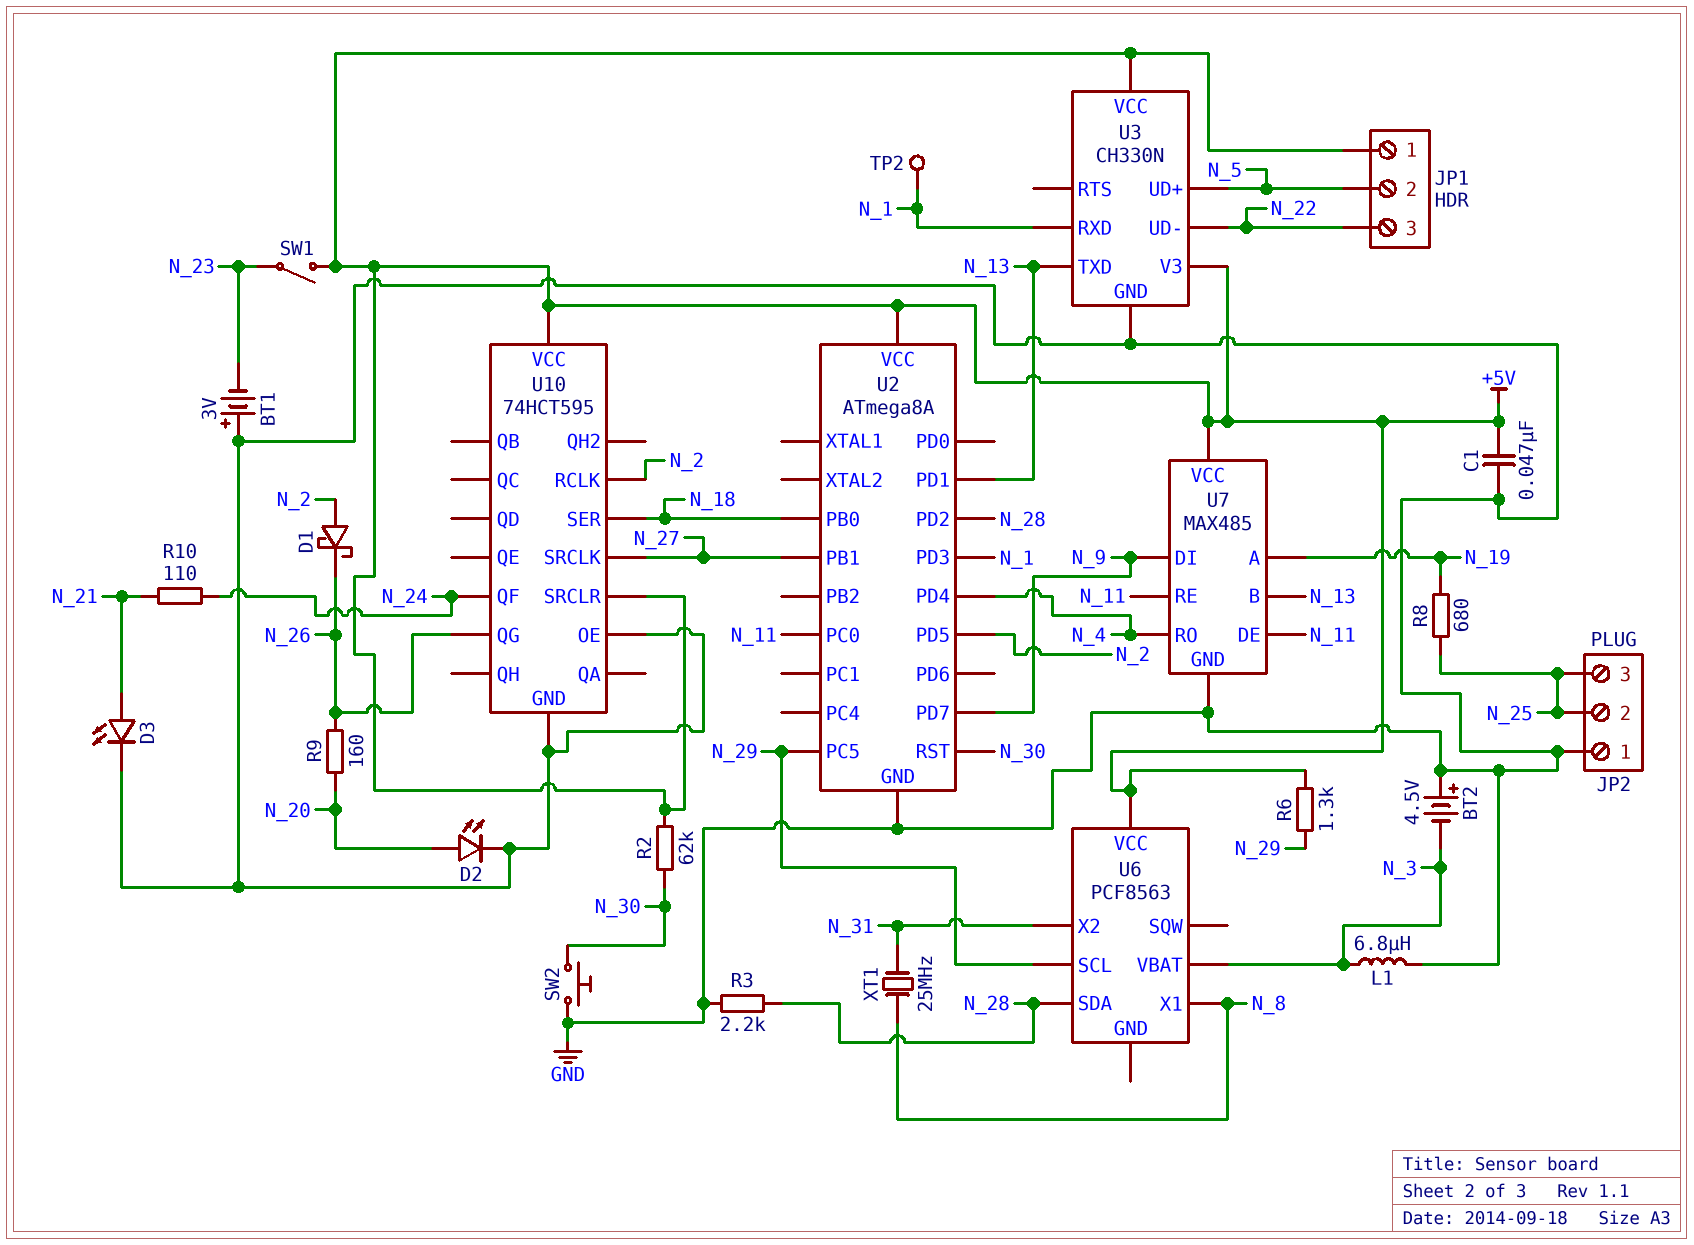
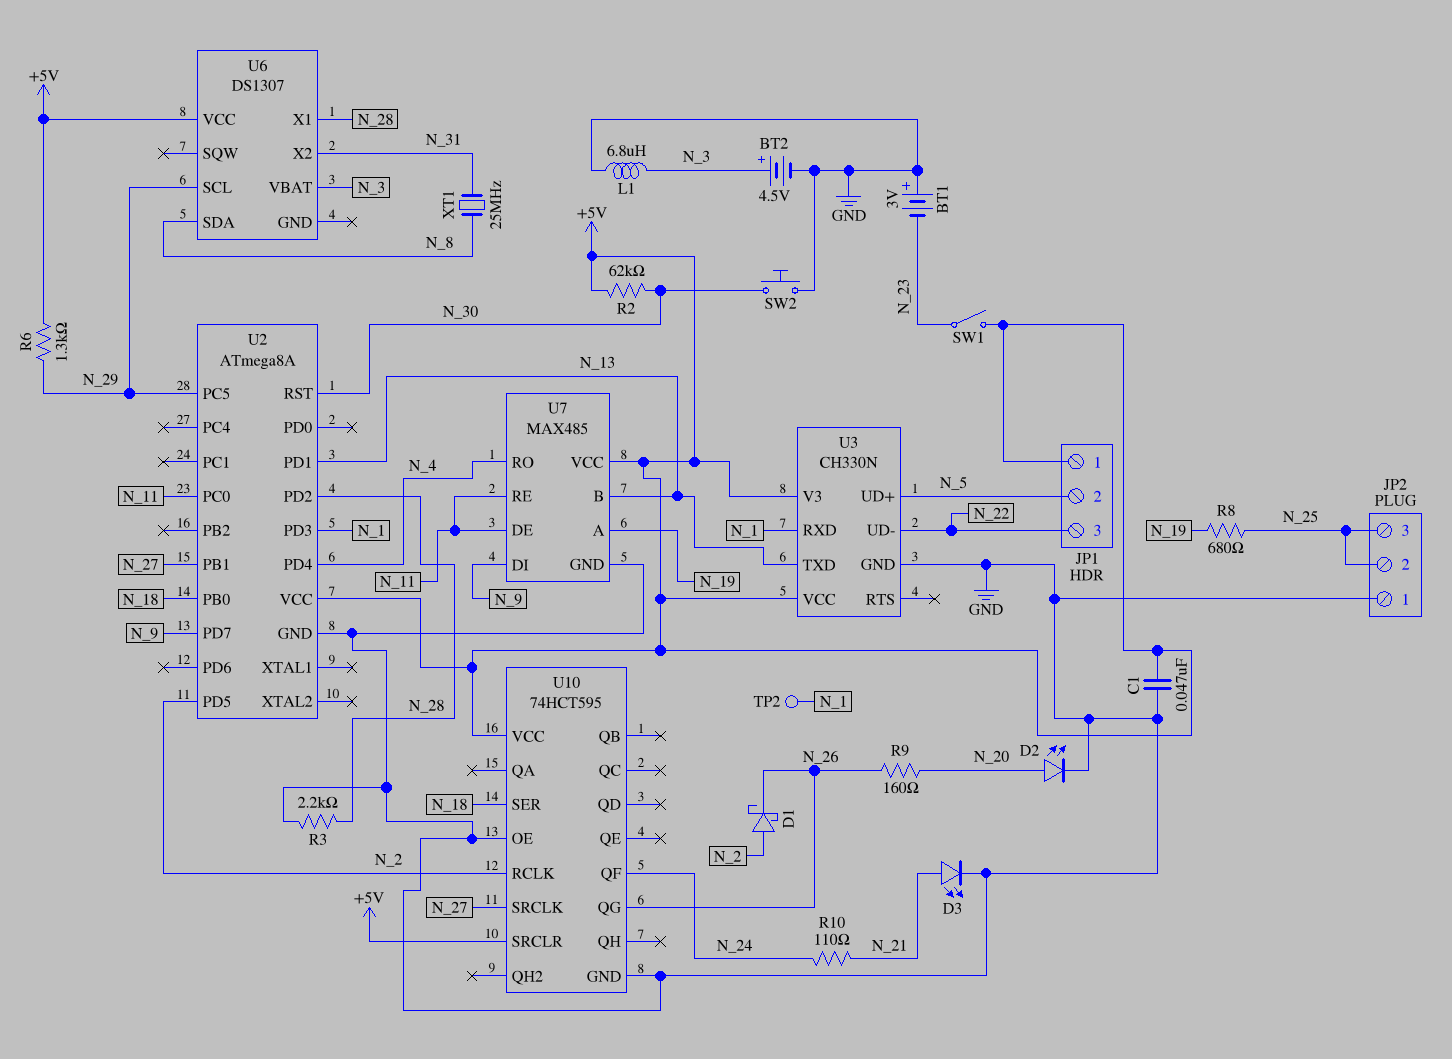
BT2: 4.5V (plus GND, minus N_3) -> 4.5V (plus N_3, minus GND)
U6: PCF8563 -> DS1307
U6 pin SDA: N_28 -> N_8
U6 pin X1: N_8 -> N_28

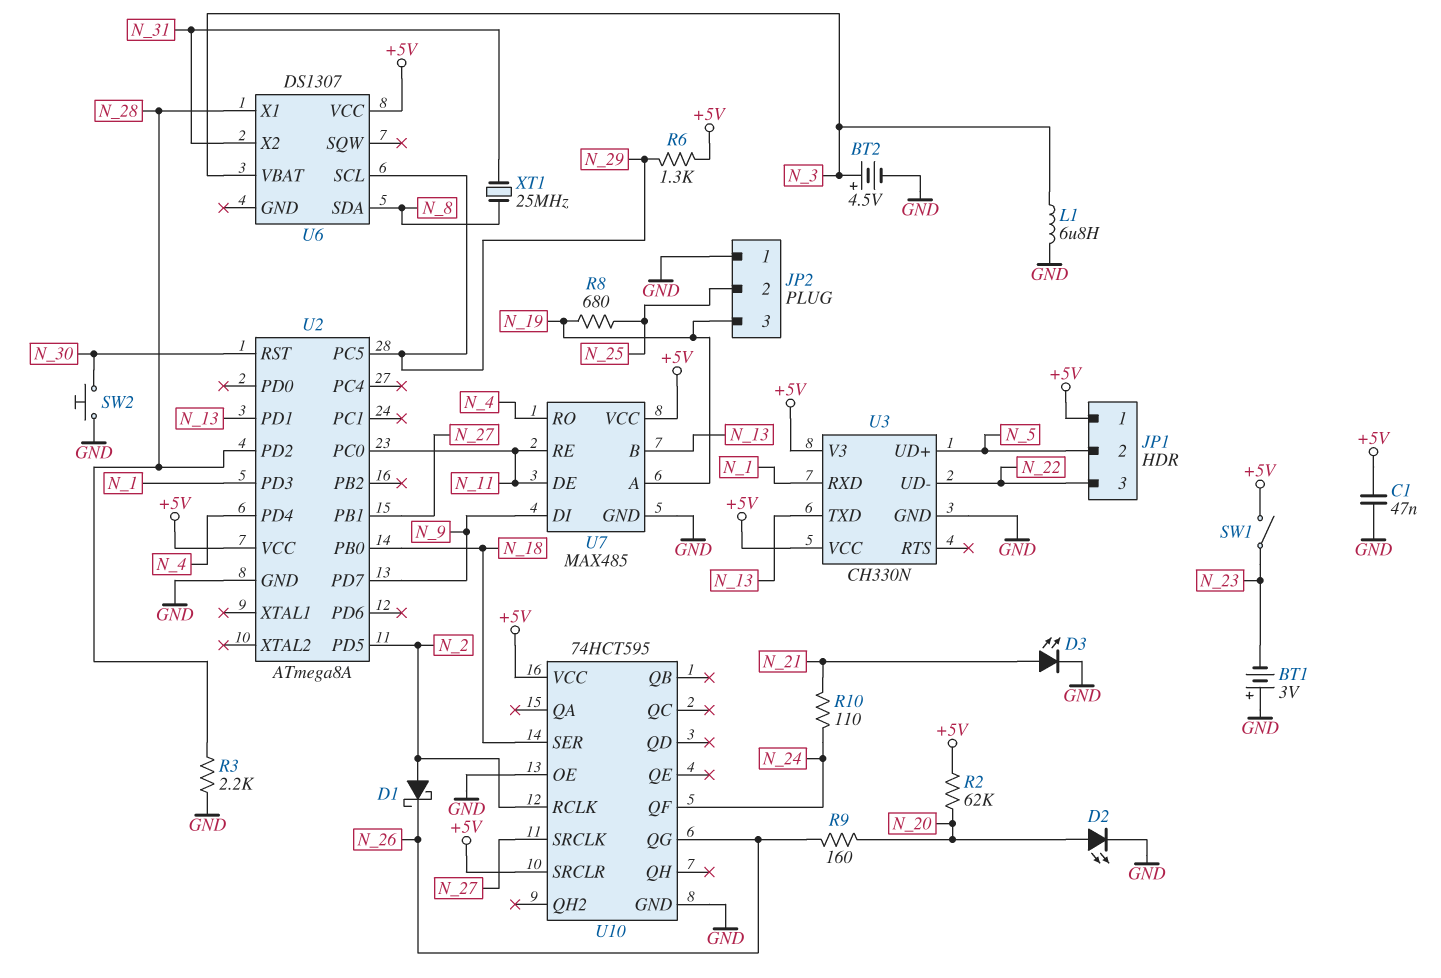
JP2 pin 3: N_25 -> N_19
R2: 62k (+5V, N_30) -> 62k (+5V, N_20)
TP2: test point (N_1) -> none

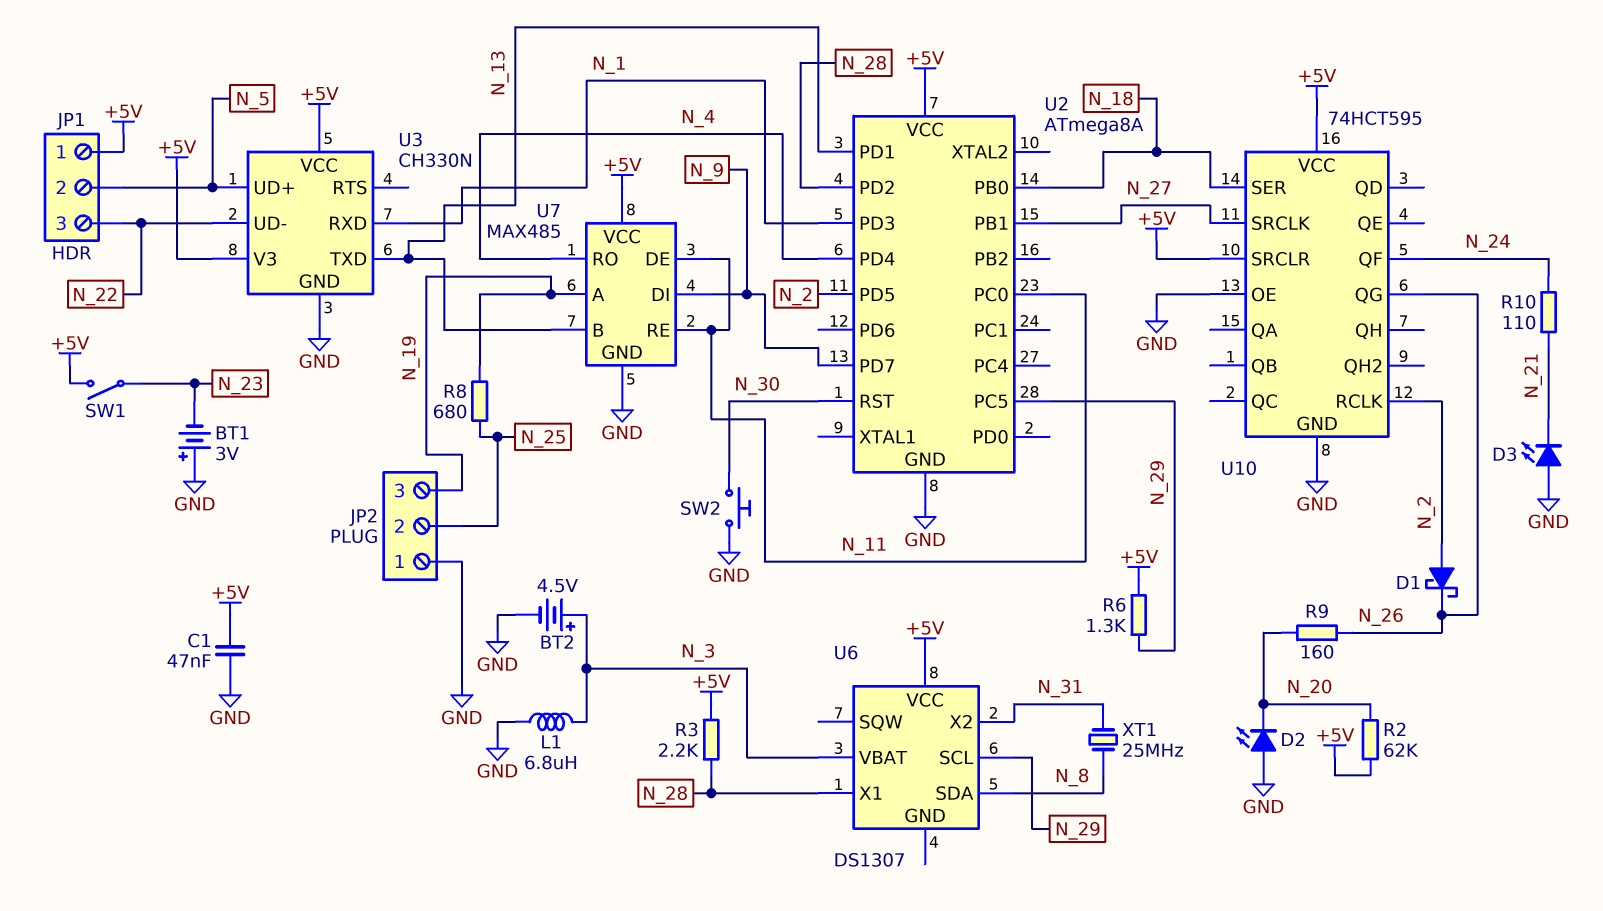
D2: LED (A N_20, K GND) -> LED (A GND, K N_20)
D3: LED (A N_21, K GND) -> LED (A GND, K N_21)
R3: 2.2k (GND, N_28) -> 2.2k (+5V, N_28)

